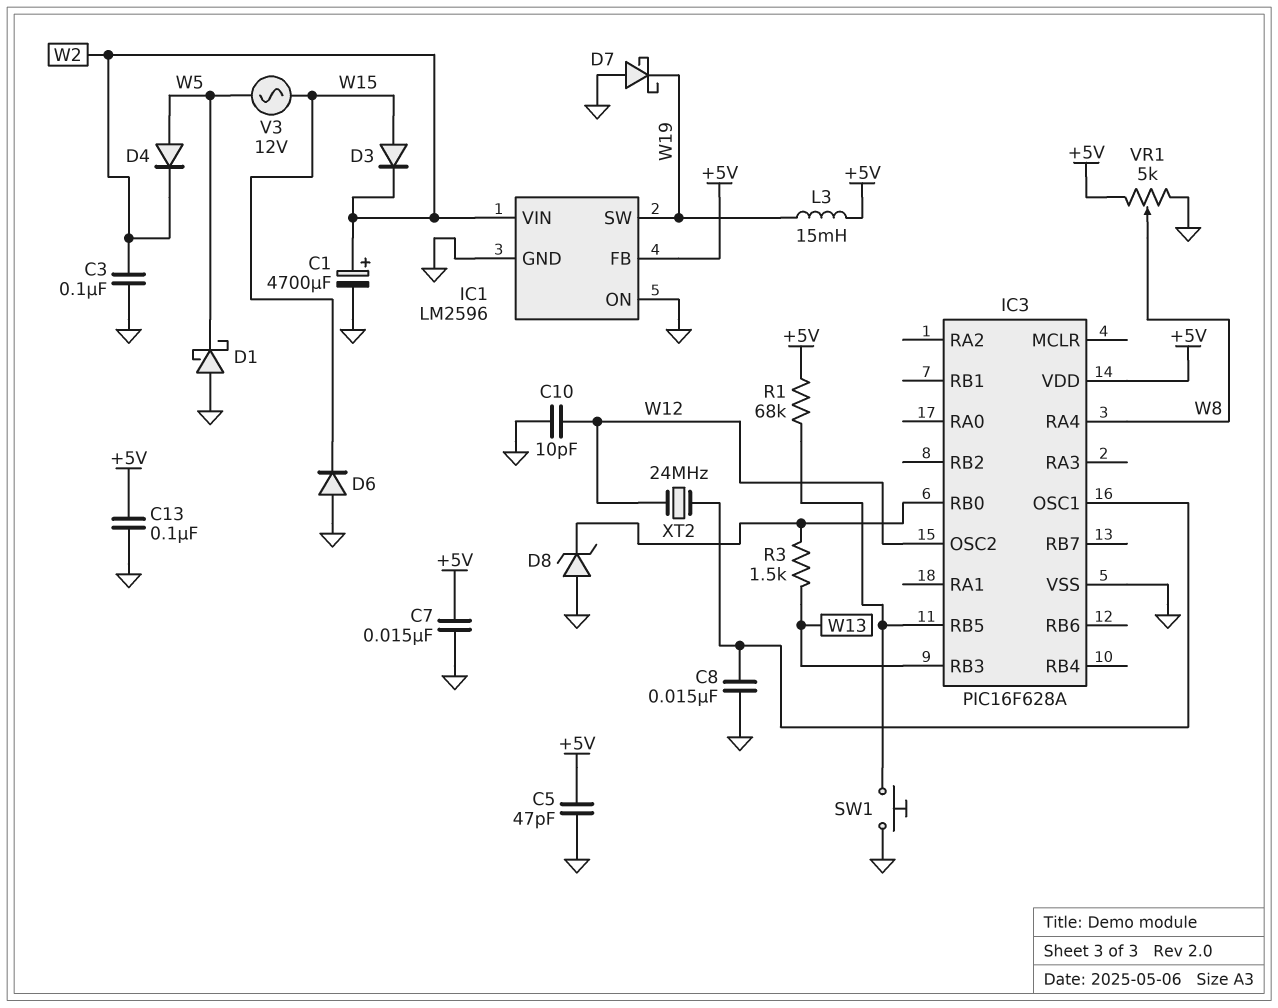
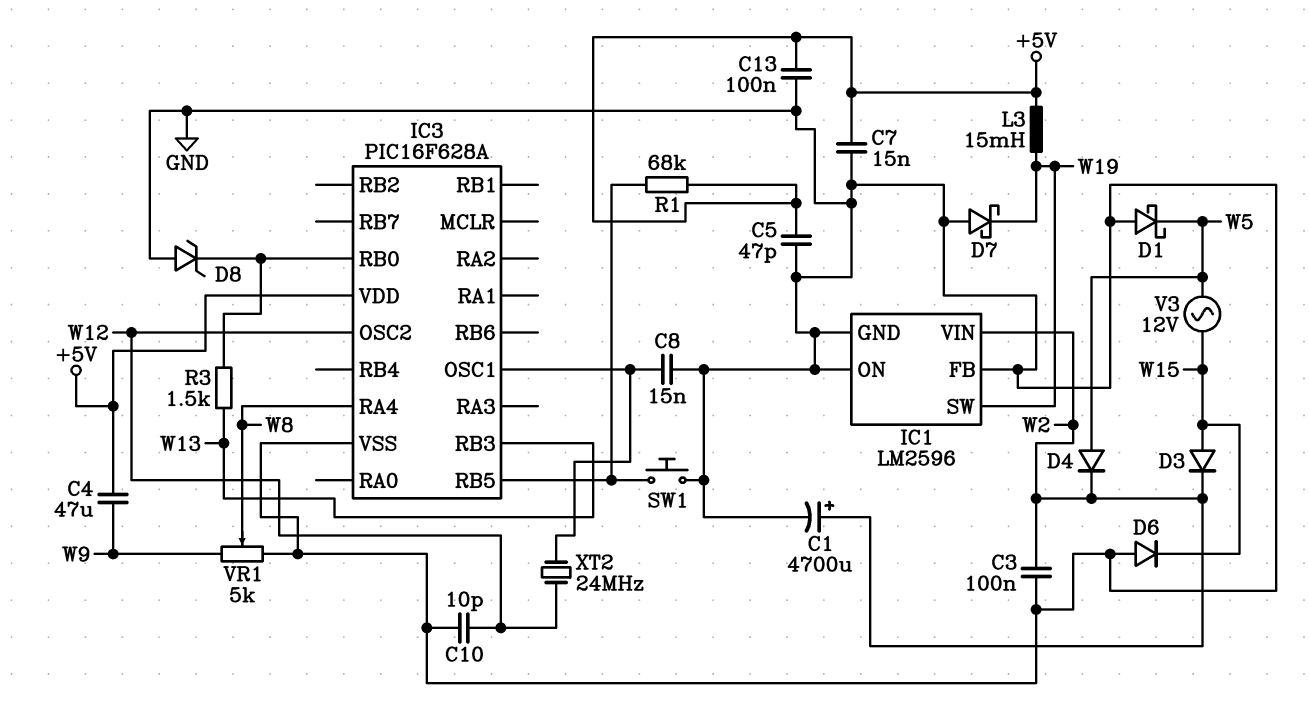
C4: none -> 47uF (+5V, W9)
IC1 pin FB: +5V -> GND
VR1: 5k (+5V, GND, wiper W8) -> 5k (GND, W9, wiper W8)

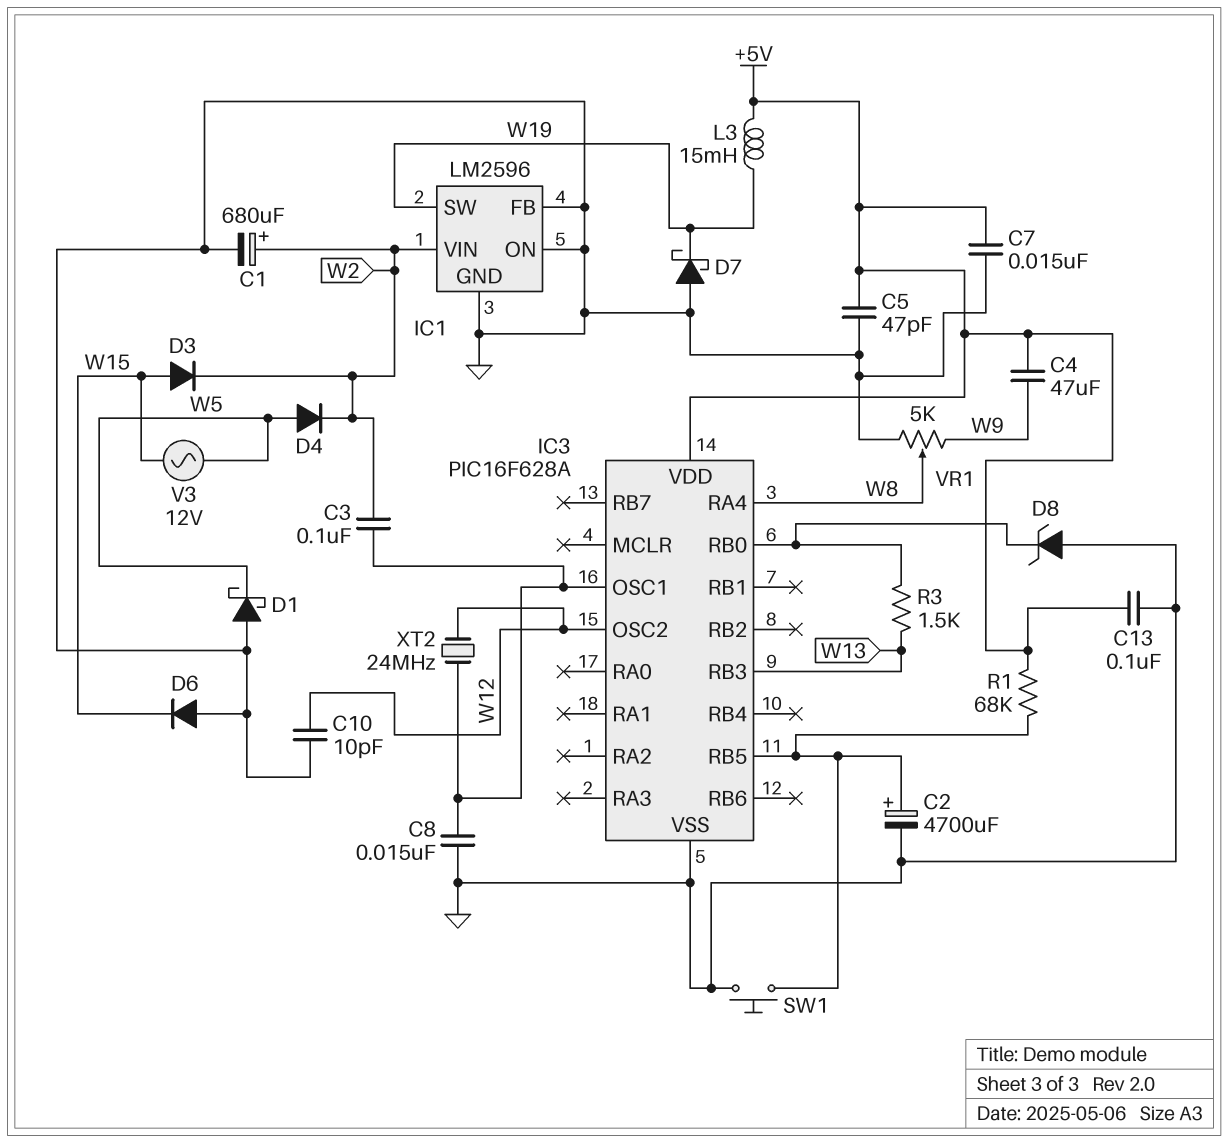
C1: 4700uF (plus W2, minus GND) -> 680uF (plus W2, minus GND)
C2: none -> 4700uF (plus IC3/RB5, minus GND)
C3: 100nF (GND, W2) -> 100nF (IC3/OSC1, W2)

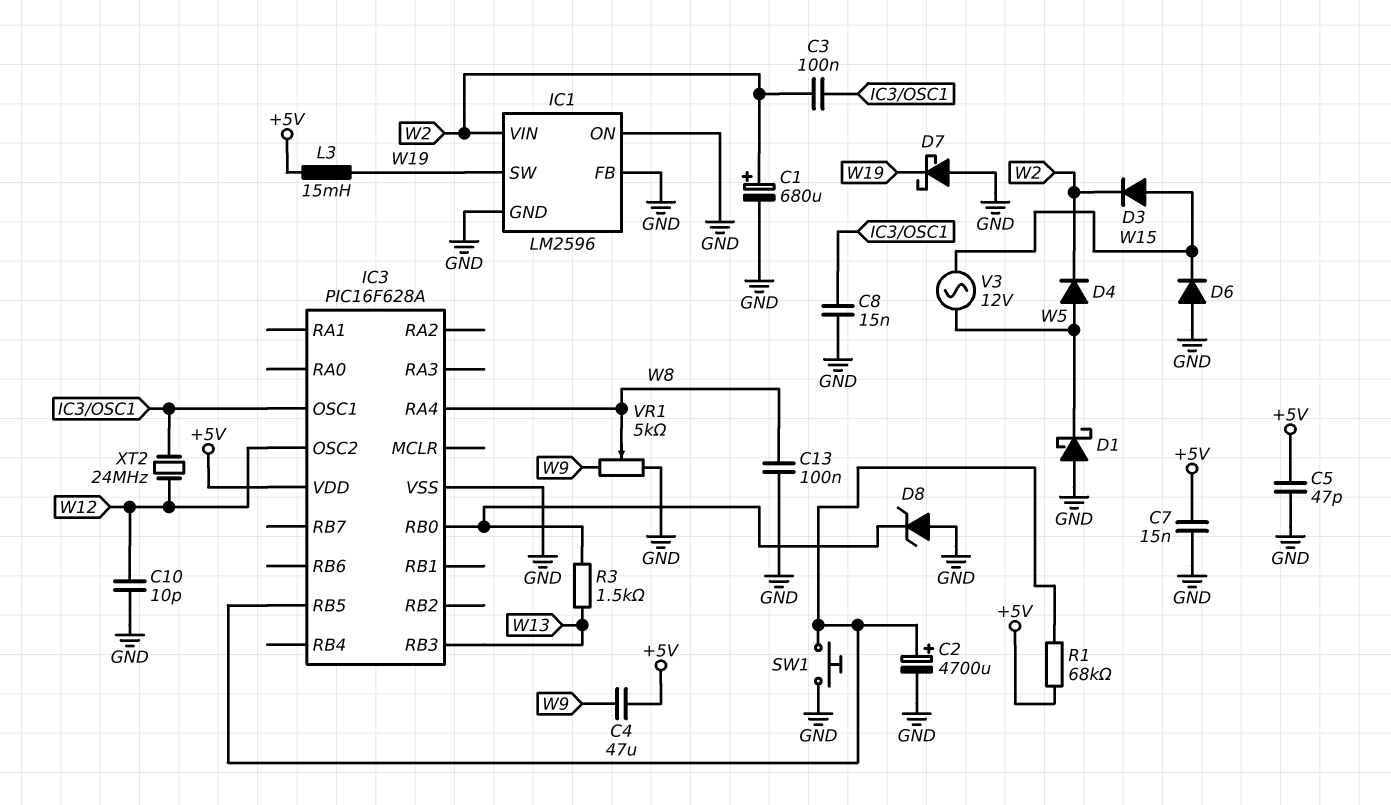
C13: 100nF (+5V, GND) -> 100nF (GND, W8)

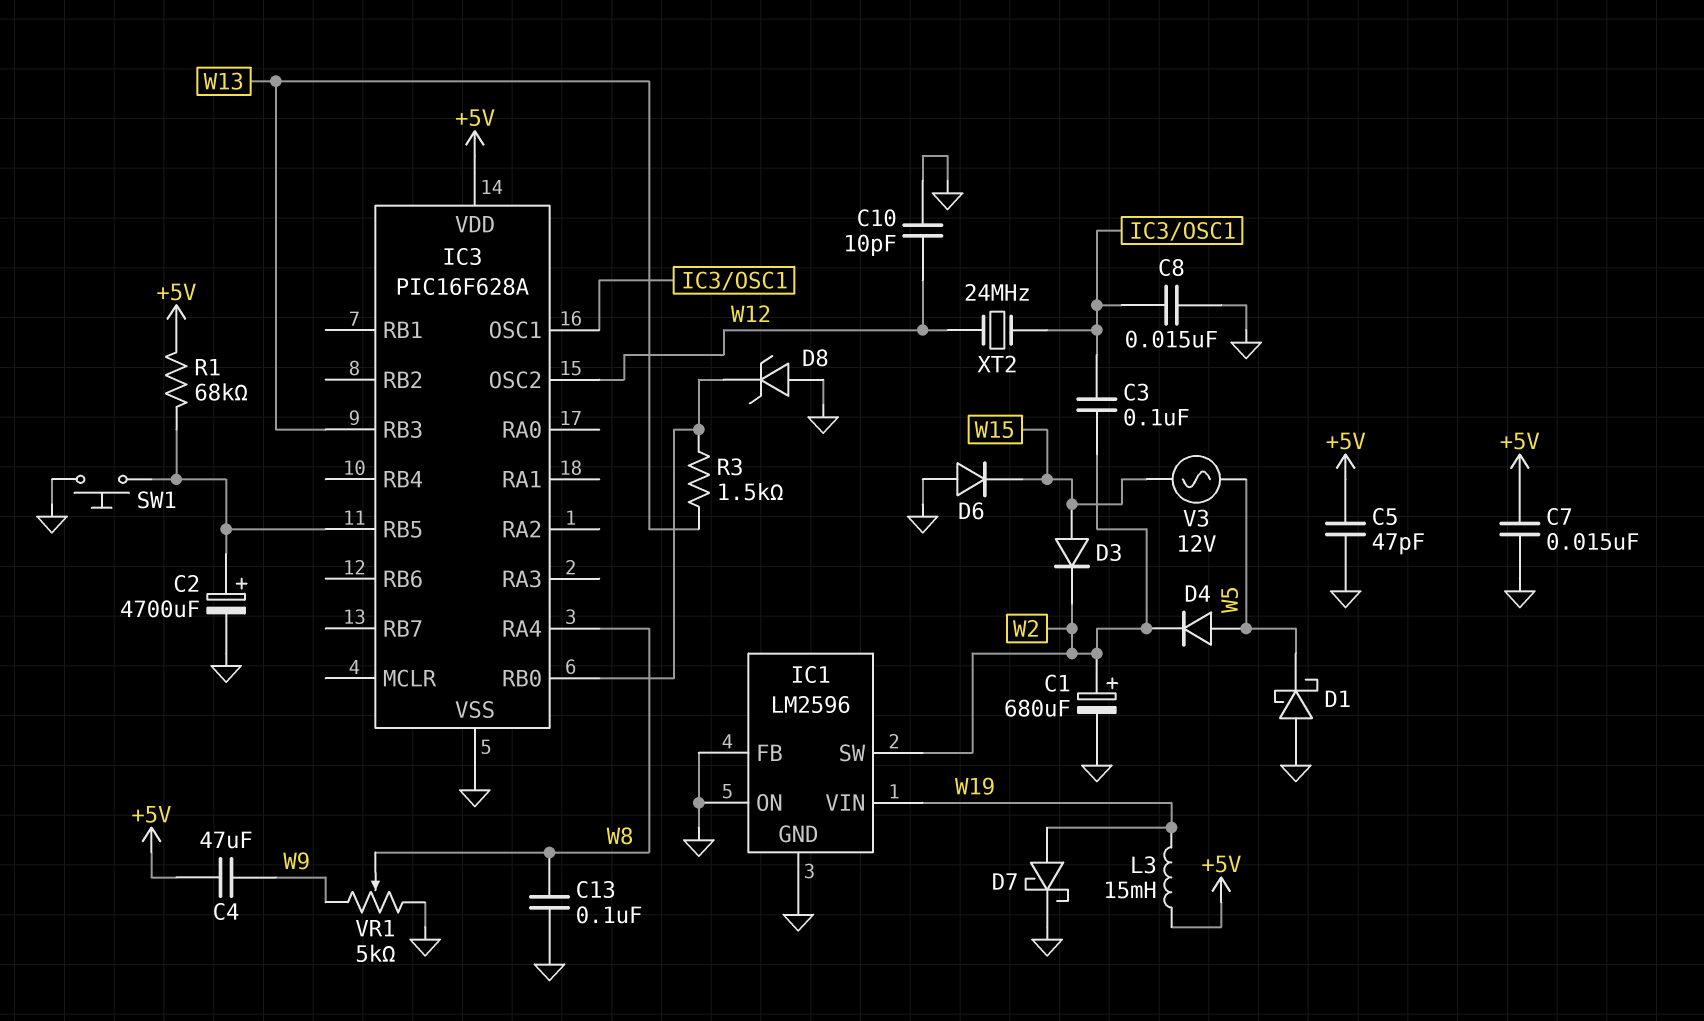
D7: schottky (A GND, K W19) -> schottky (A W19, K GND)
IC1 pin SW: W19 -> W2
IC1 pin VIN: W2 -> W19

